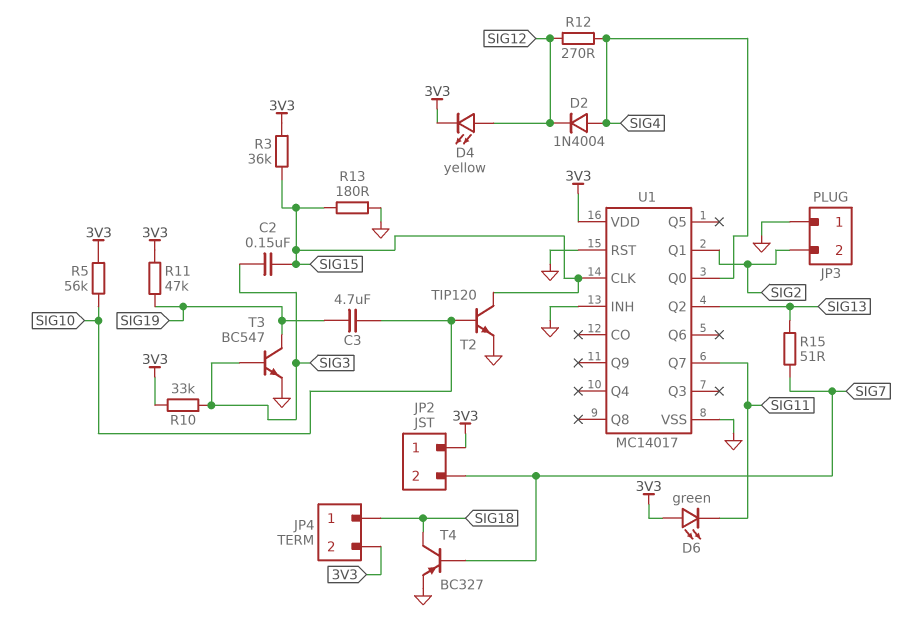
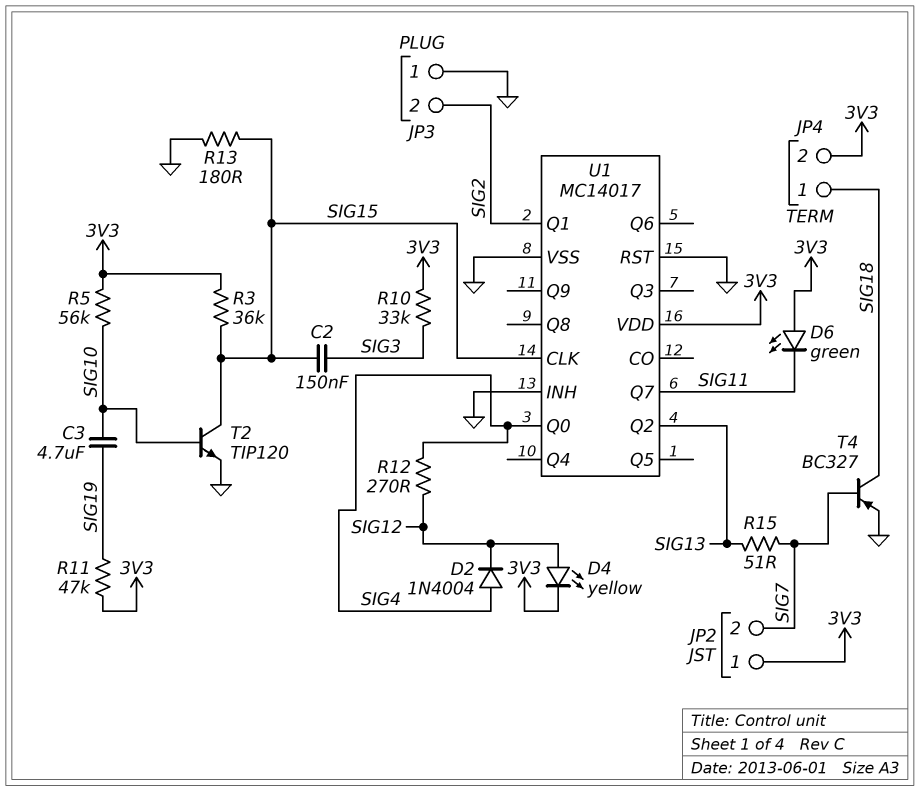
T3: NPN BC547 (B SIG3, C SIG19, E GND) -> none

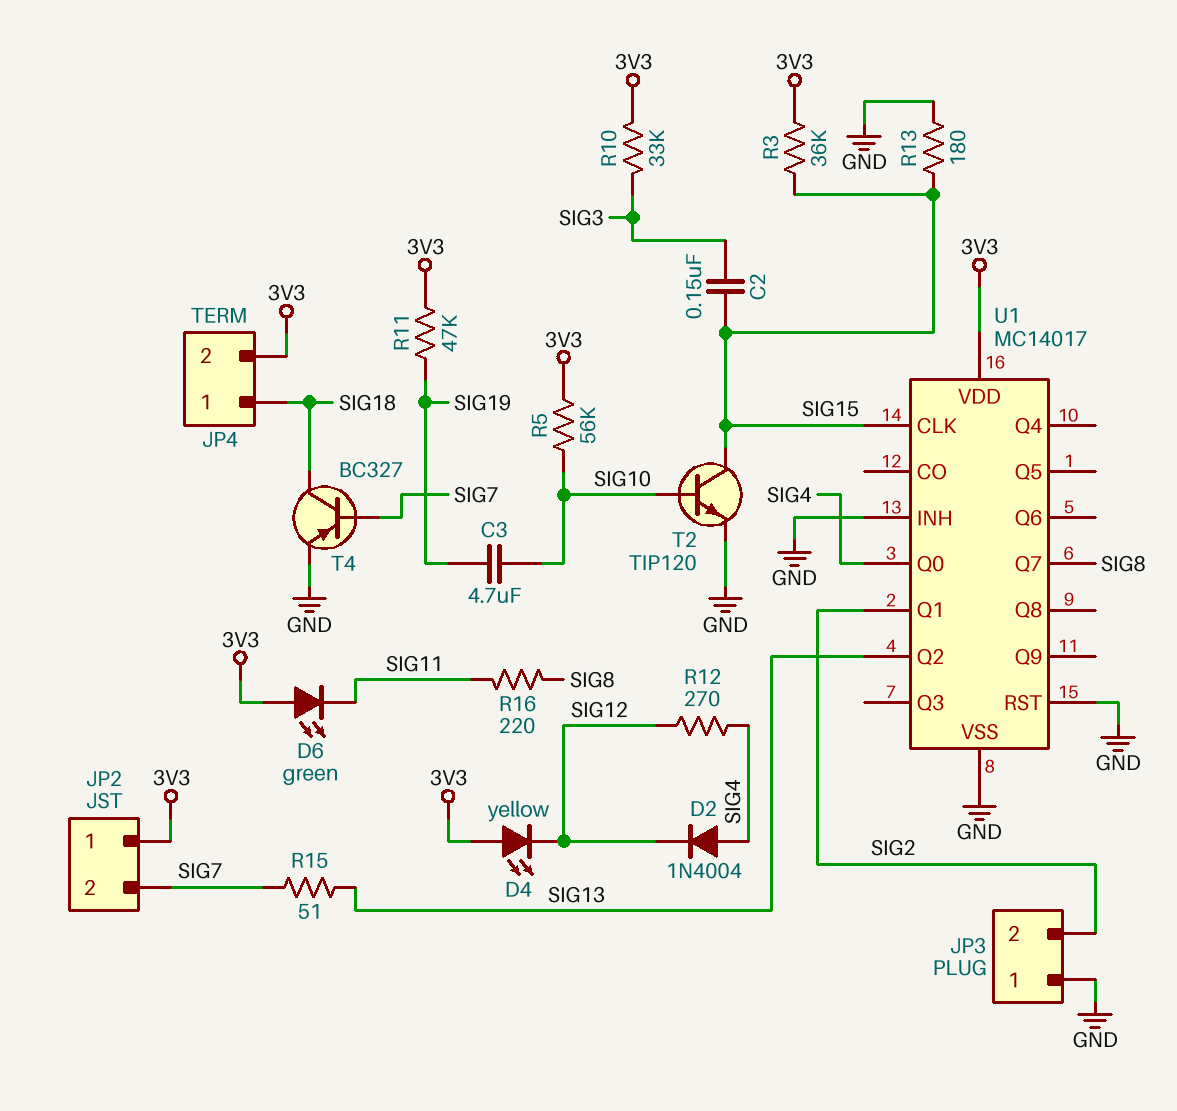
D4: LED yellow (A SIG12, K 3V3) -> LED yellow (A 3V3, K SIG12)
R16: none -> 220 (SIG8, SIG11)
U1 pin Q7: SIG11 -> SIG8

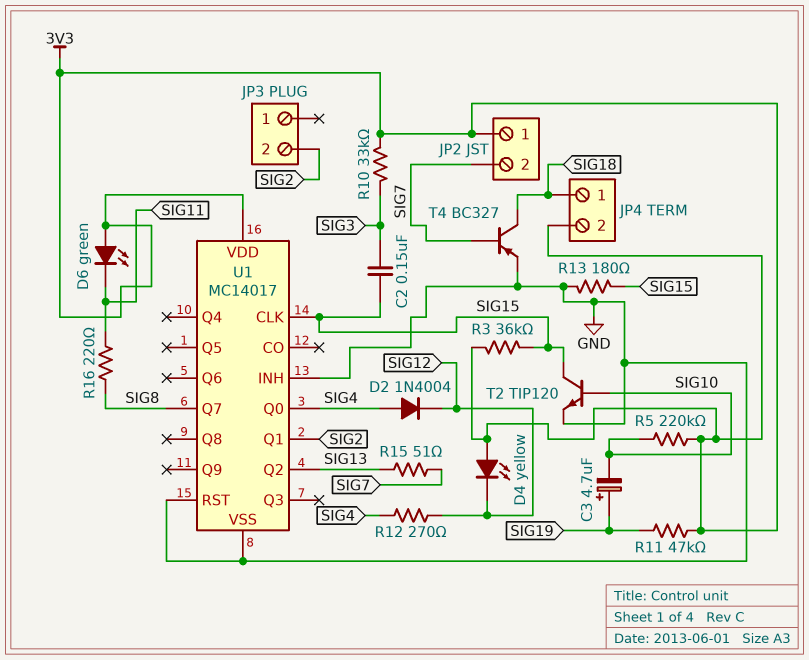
C3: 4.7uF (SIG10, SIG19) -> 4.7uF (plus SIG19, minus SIG10)
JP3 pin 1: GND -> none
R5: 56k (3V3, SIG10) -> 220k (3V3, SIG10)

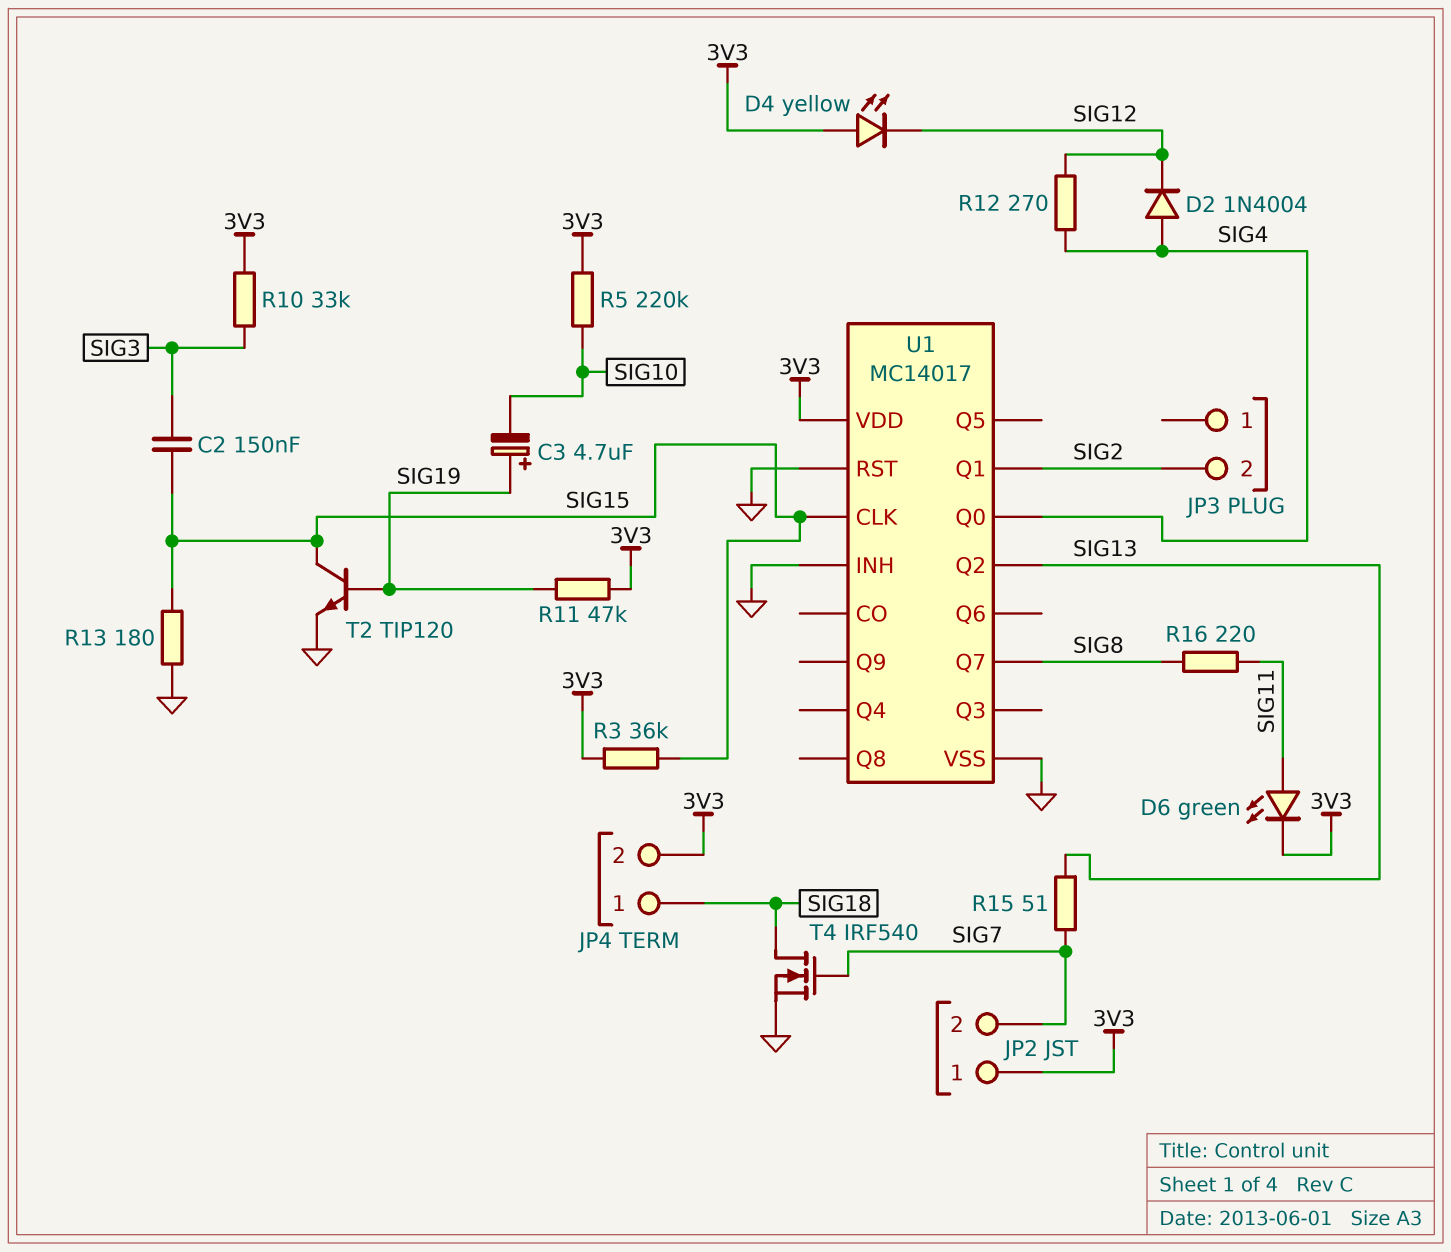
D6: LED green (A 3V3, K SIG11) -> LED green (A SIG11, K 3V3)
T2: NPN TIP120 (B SIG10, C SIG15, E GND) -> NPN TIP120 (B SIG19, C SIG15, E GND)
T4: PNP BC327 (B SIG7, C SIG18, E GND) -> NMOS IRF540 (G SIG7, D SIG18, S GND)

